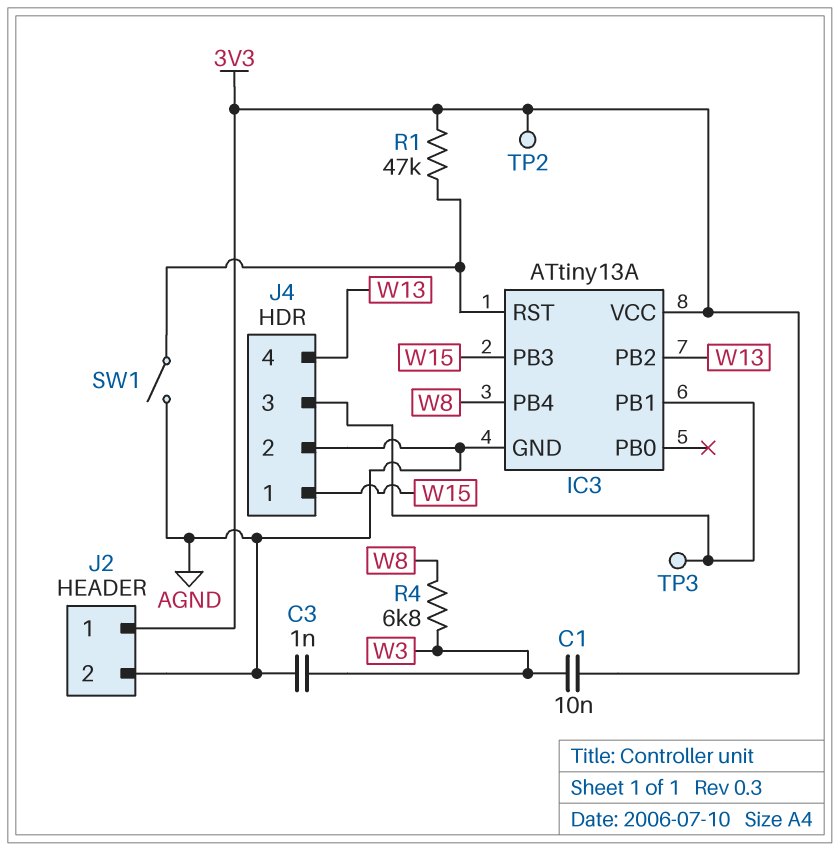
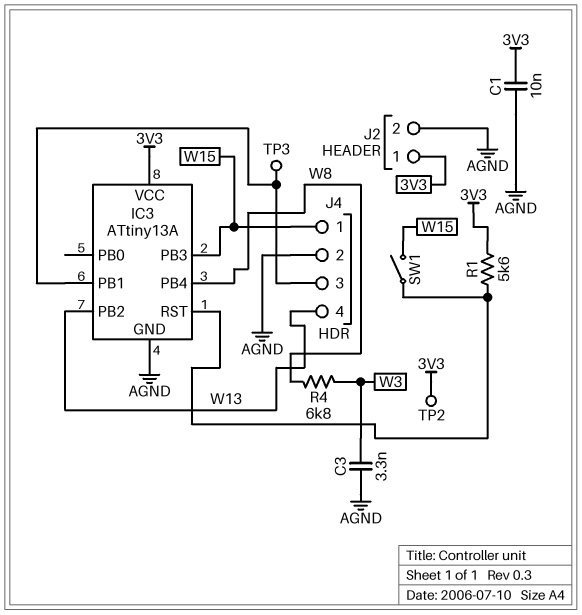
C1: 10nF (3V3, W3) -> 10nF (3V3, AGND)
C3: 1nF (AGND, W3) -> 3.3nF (AGND, W3)
R1: 47k (3V3, IC3/RST) -> 5.6k (3V3, IC3/RST)
SW1: switch (AGND, IC3/RST) -> switch (IC3/RST, W15)

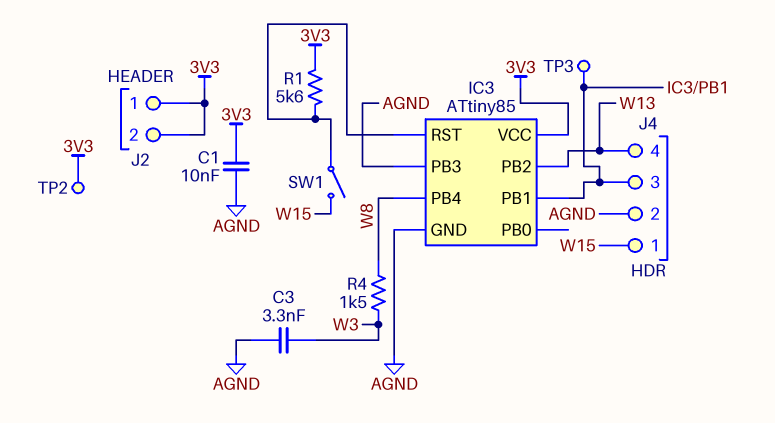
IC3: ATtiny13A -> ATtiny85
IC3 pin PB3: W15 -> AGND
J2 pin 2: AGND -> 3V3
R4: 6.8k (W3, W8) -> 1.5k (W3, W8)

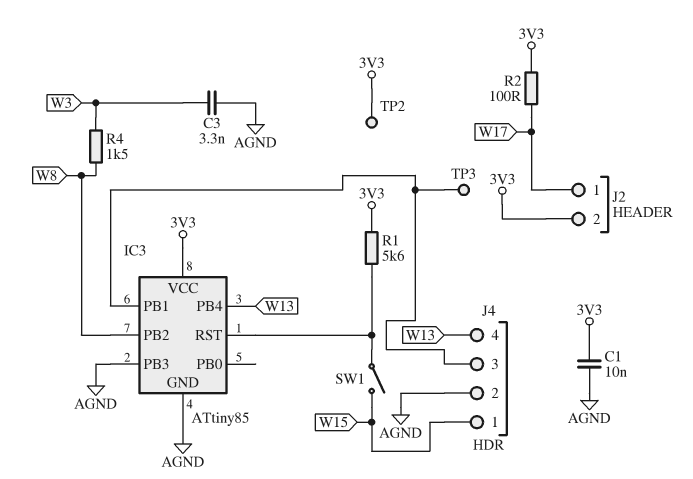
IC3 pin PB2: W13 -> W8
IC3 pin PB4: W8 -> W13
J2 pin 1: 3V3 -> W17
R2: none -> 100 (3V3, W17)

